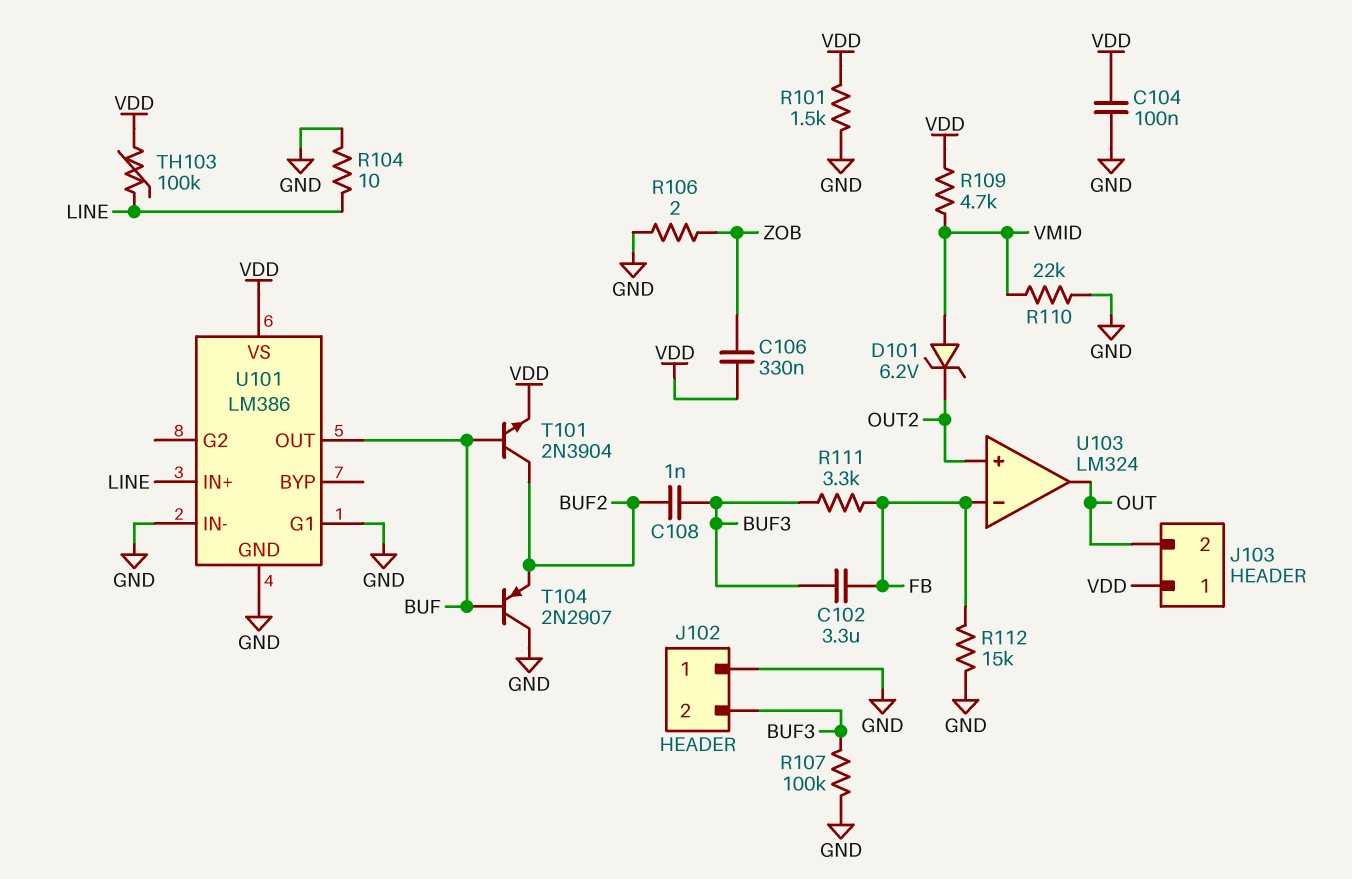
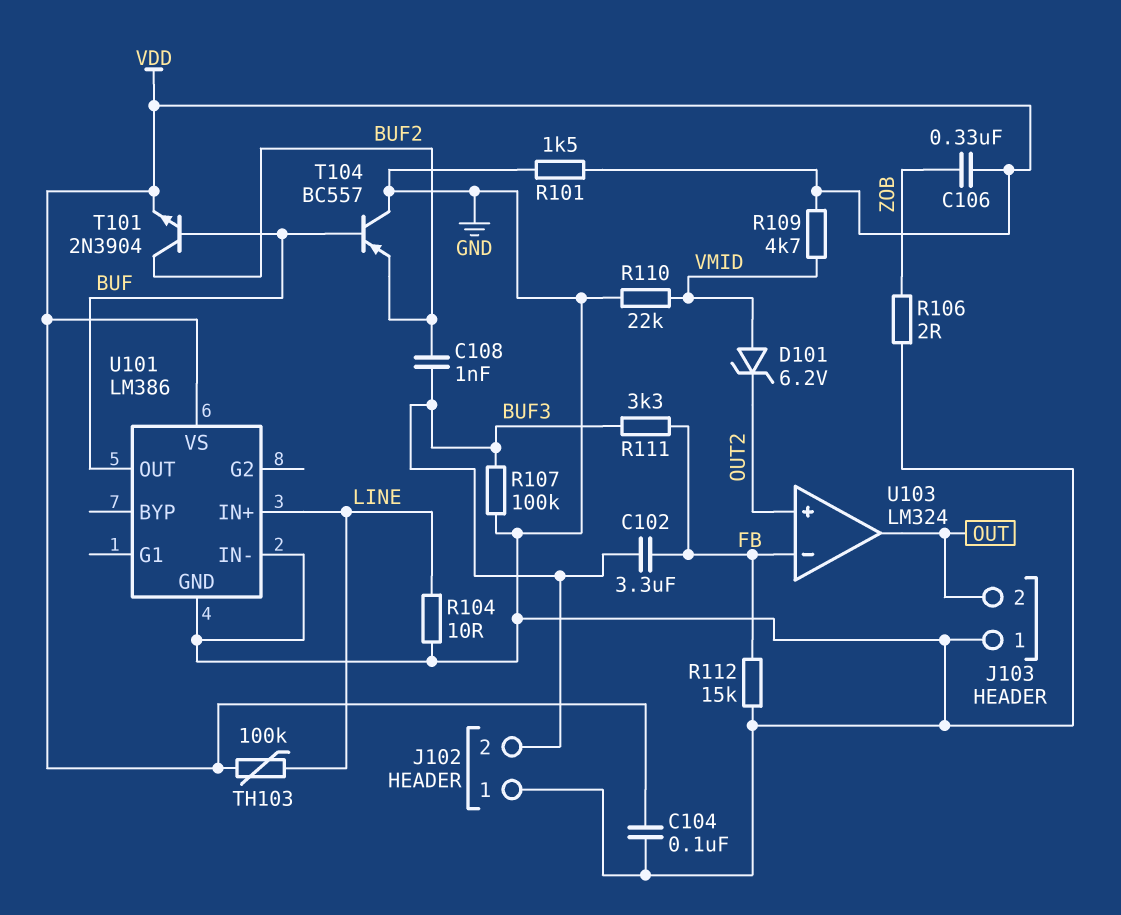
J103 pin 1: VDD -> GND
T104: PNP 2N2907 (B BUF, C GND, E BUF2) -> PNP BC557 (B BUF, C GND, E BUF2)
U101 pin G1: GND -> none

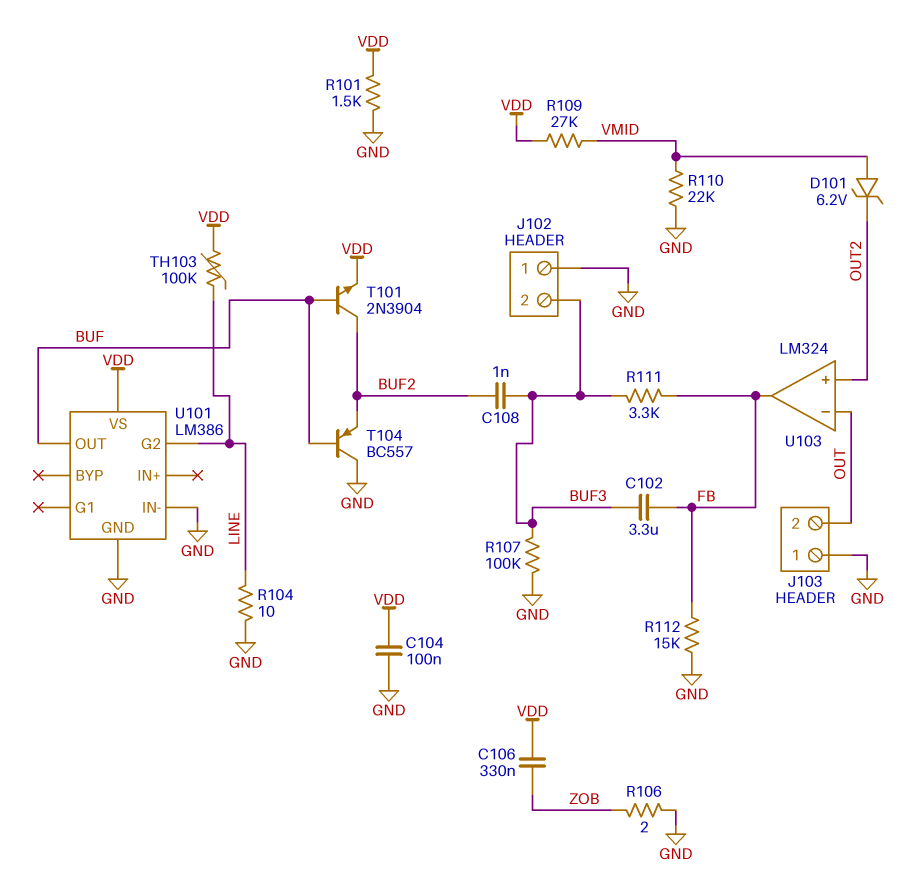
R109: 4.7k (VDD, VMID) -> 27k (VDD, VMID)
U101 pin G2: none -> LINE
U101 pin IN+: LINE -> none
U103 pin in-: FB -> OUT
U103 pin out: OUT -> FB

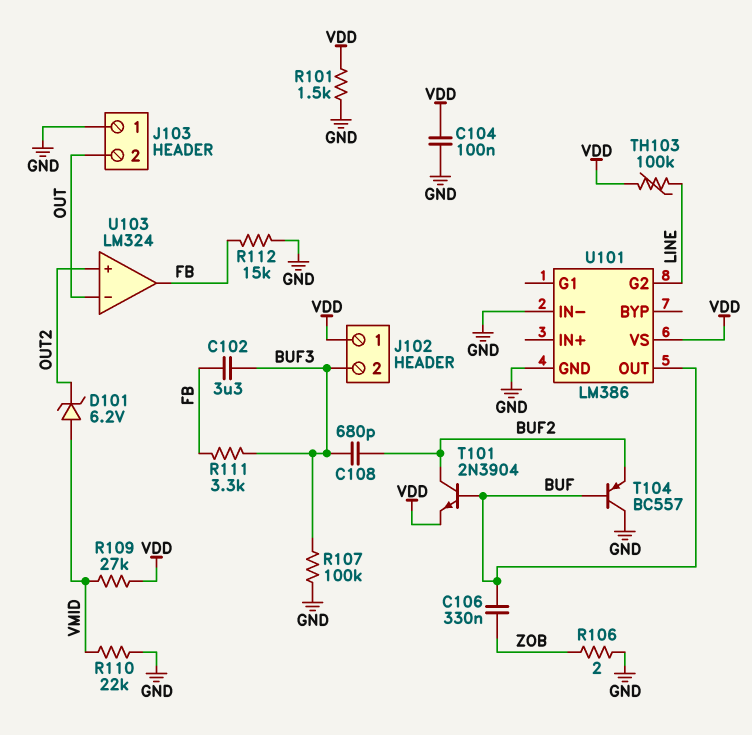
C106: 330nF (VDD, ZOB) -> 330nF (BUF, ZOB)
C108: 1nF (BUF2, BUF3) -> 680pF (BUF2, BUF3)
J102 pin 1: GND -> VDD
R104: 10 (GND, LINE) -> none

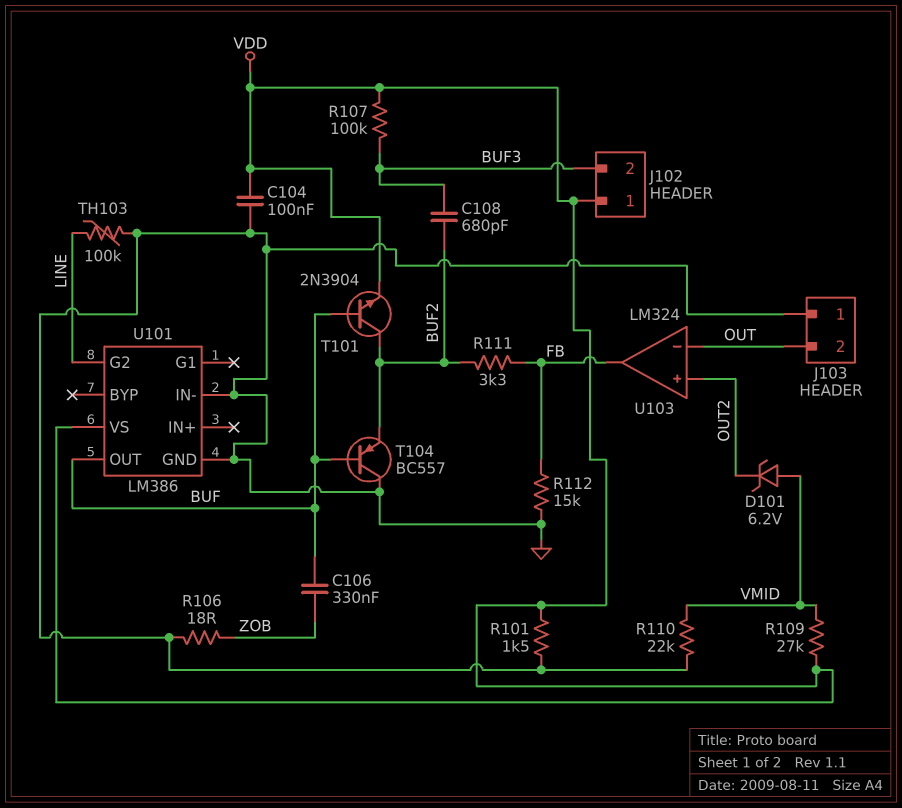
C102: 3.3uF (BUF3, FB) -> none
R106: 2 (GND, ZOB) -> 18 (GND, ZOB)
R107: 100k (BUF3, GND) -> 100k (BUF3, VDD)
R111: 3.3k (BUF3, FB) -> 3.3k (BUF2, FB)
TH103: 100k (LINE, VDD) -> 100k (GND, LINE)

